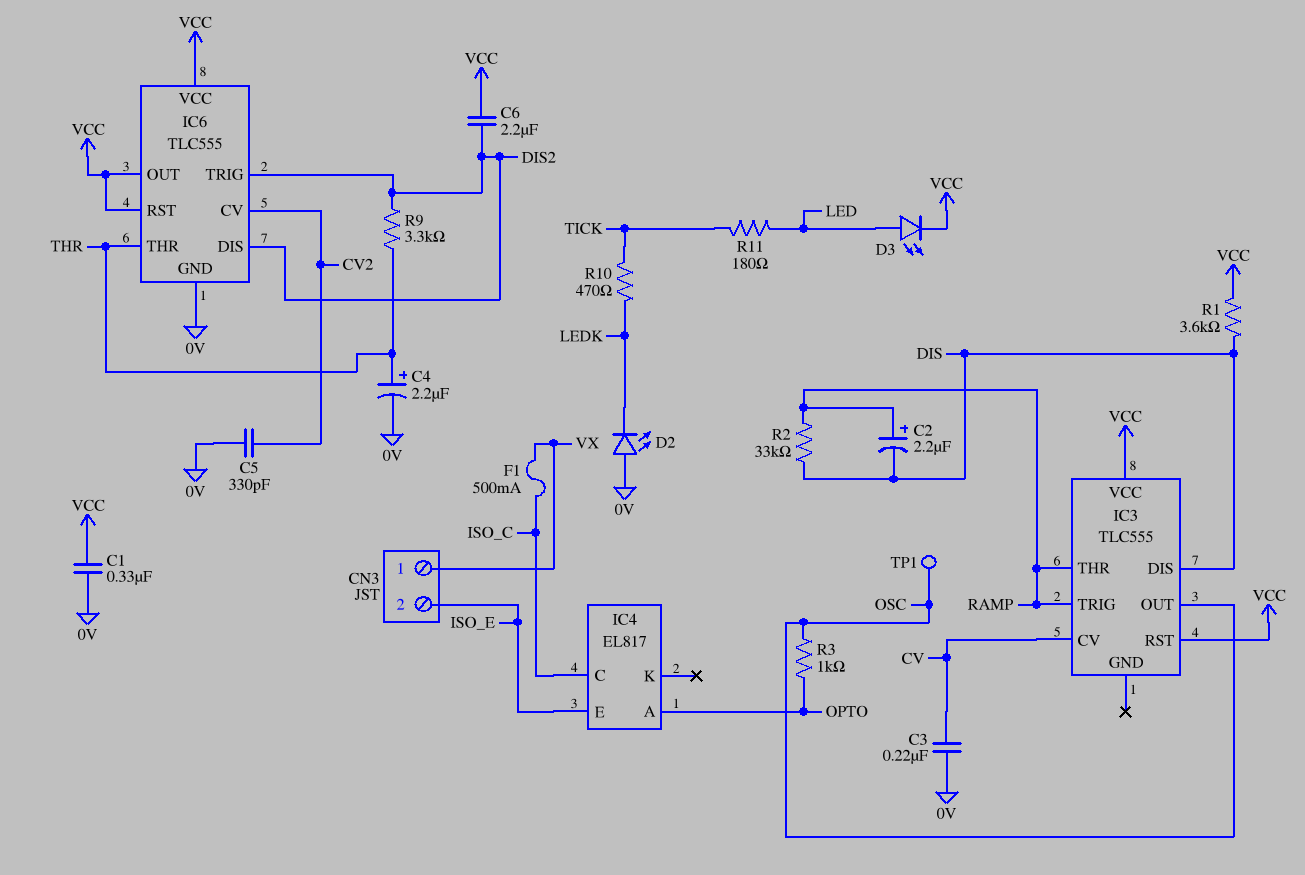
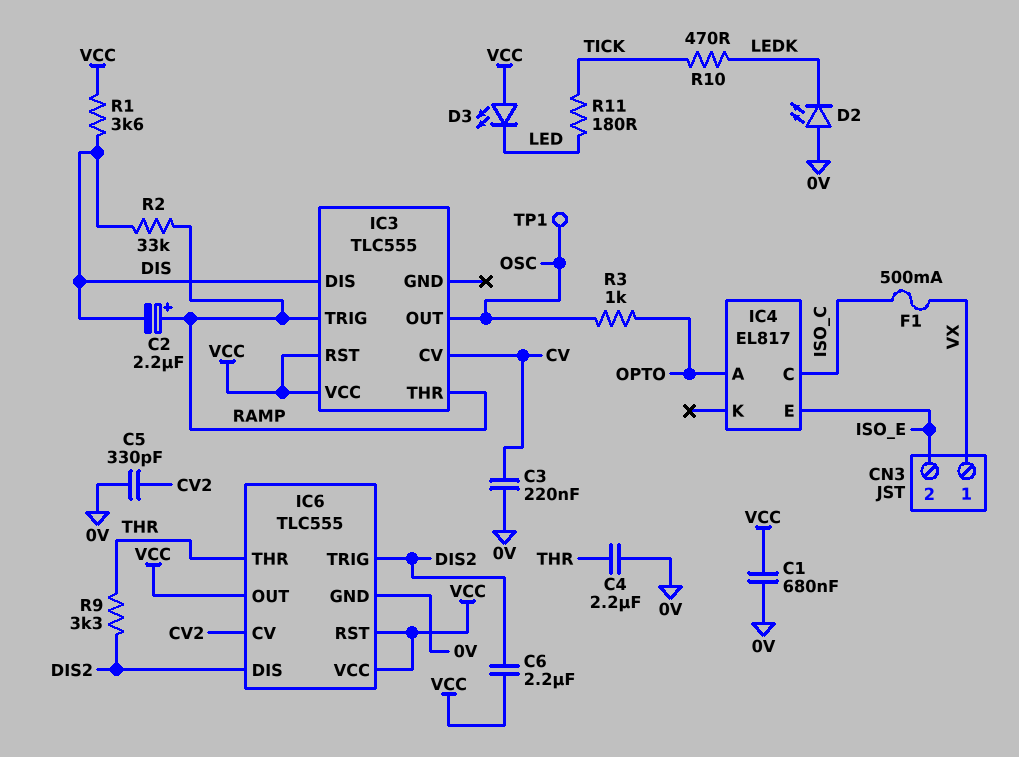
C1: 330nF (0V, VCC) -> 680nF (0V, VCC)
C4: 2.2uF (plus THR, minus 0V) -> 2.2uF (0V, THR)
D3: LED (A LED, K VCC) -> LED (A VCC, K LED)

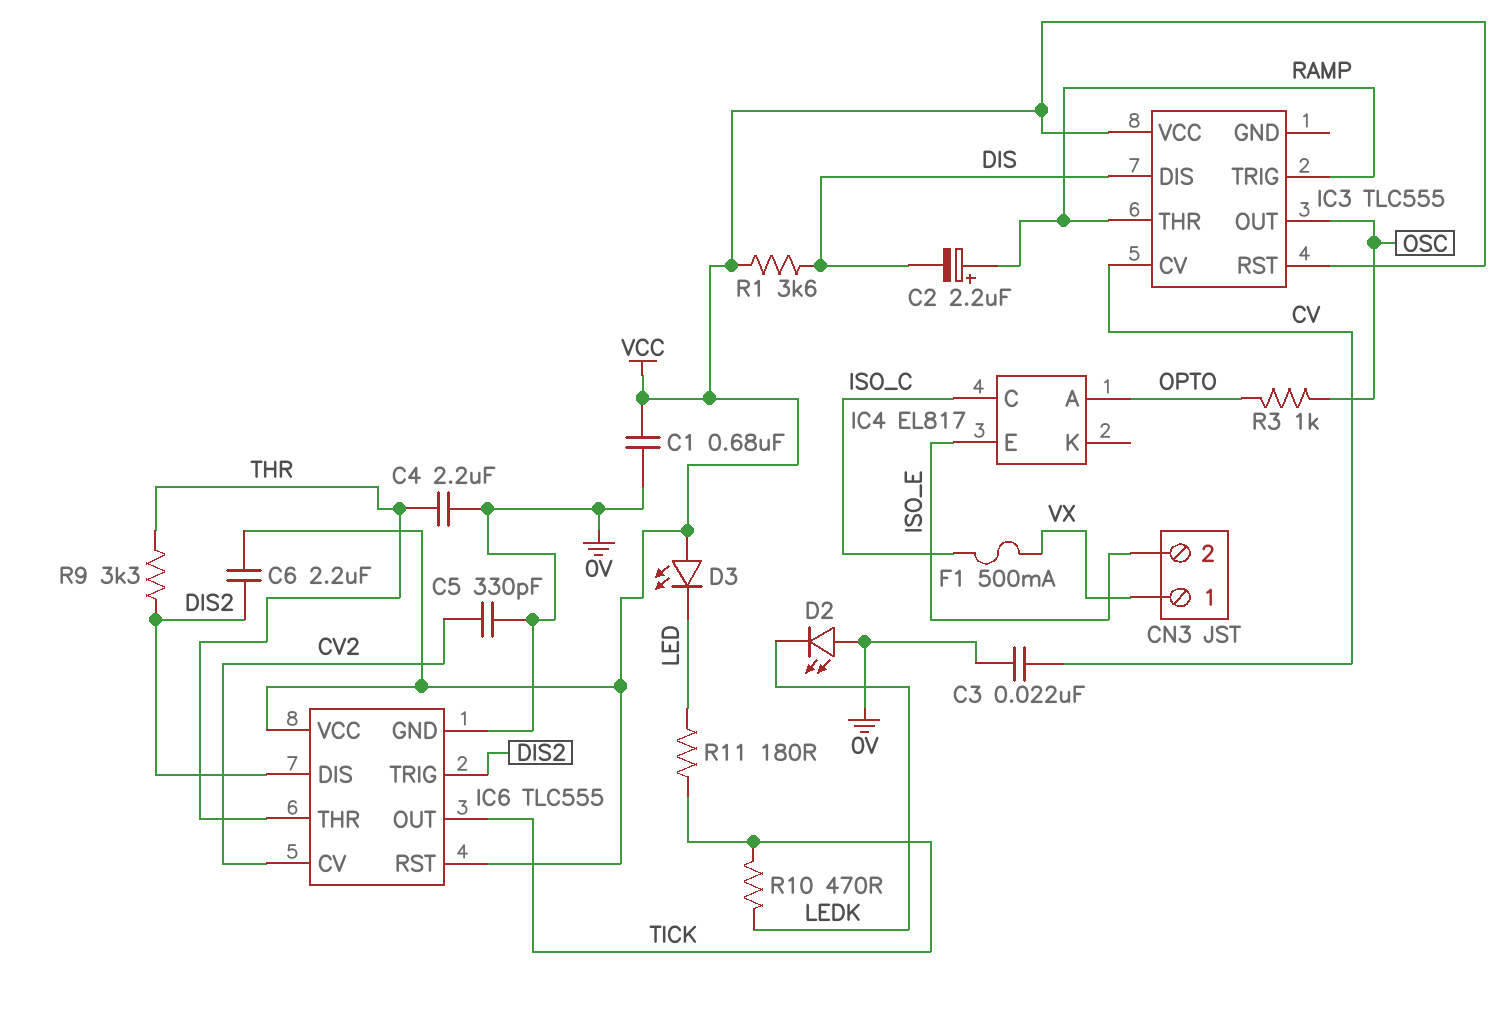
C3: 220nF (0V, CV) -> 22nF (0V, CV)
IC6 pin OUT: VCC -> TICK
R2: 33k (DIS, RAMP) -> none
TP1: test point (OSC) -> none

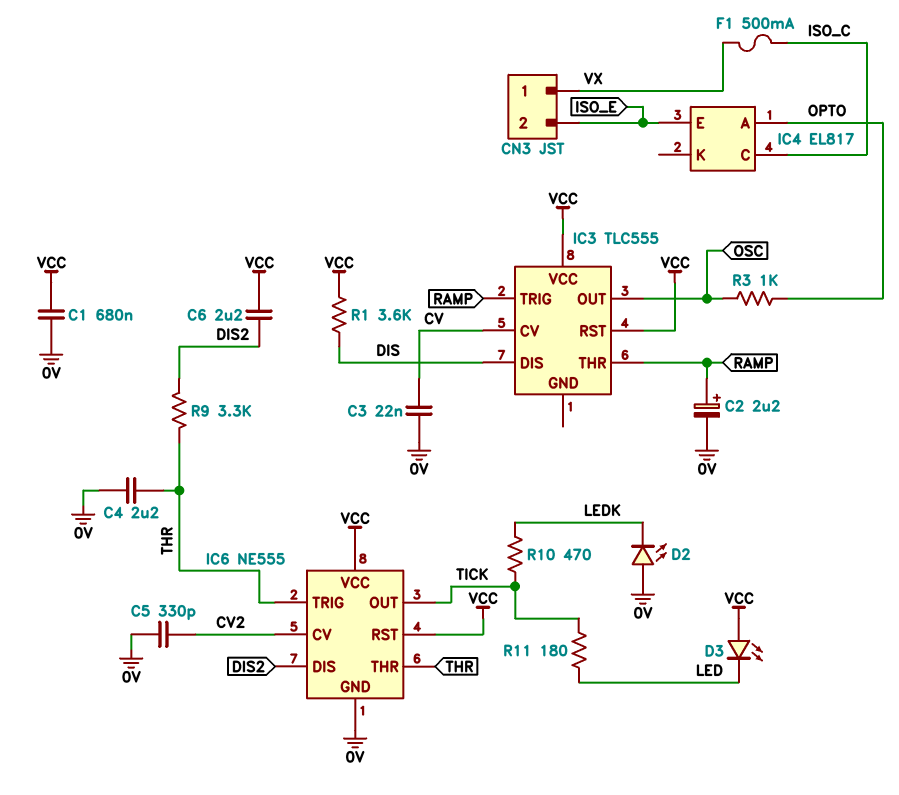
C2: 2.2uF (plus RAMP, minus DIS) -> 2.2uF (plus RAMP, minus 0V)
IC6: TLC555 -> NE555
IC6 pin TRIG: DIS2 -> THR

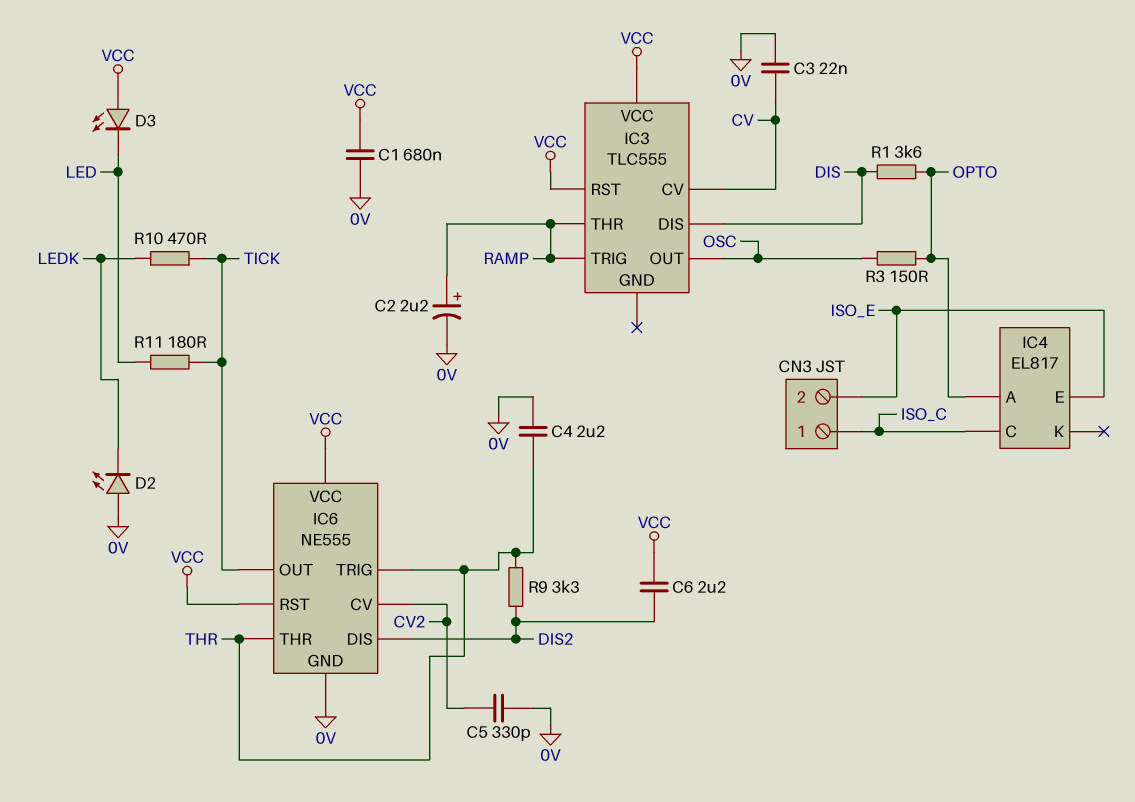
CN3 pin 1: VX -> ISO_C
F1: 500mA (ISO_C, VX) -> none
R1: 3.6k (DIS, VCC) -> 3.6k (DIS, OPTO)
R3: 1k (OPTO, OSC) -> 150 (OPTO, OSC)

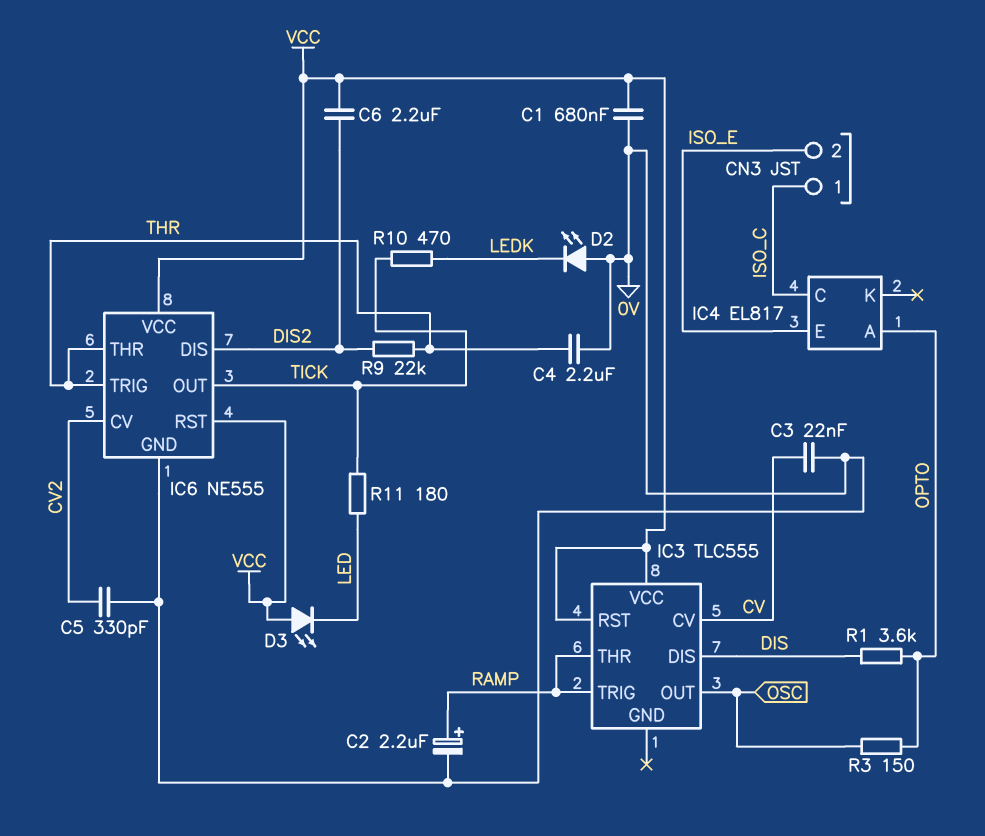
R9: 3.3k (DIS2, THR) -> 22k (DIS2, THR)

